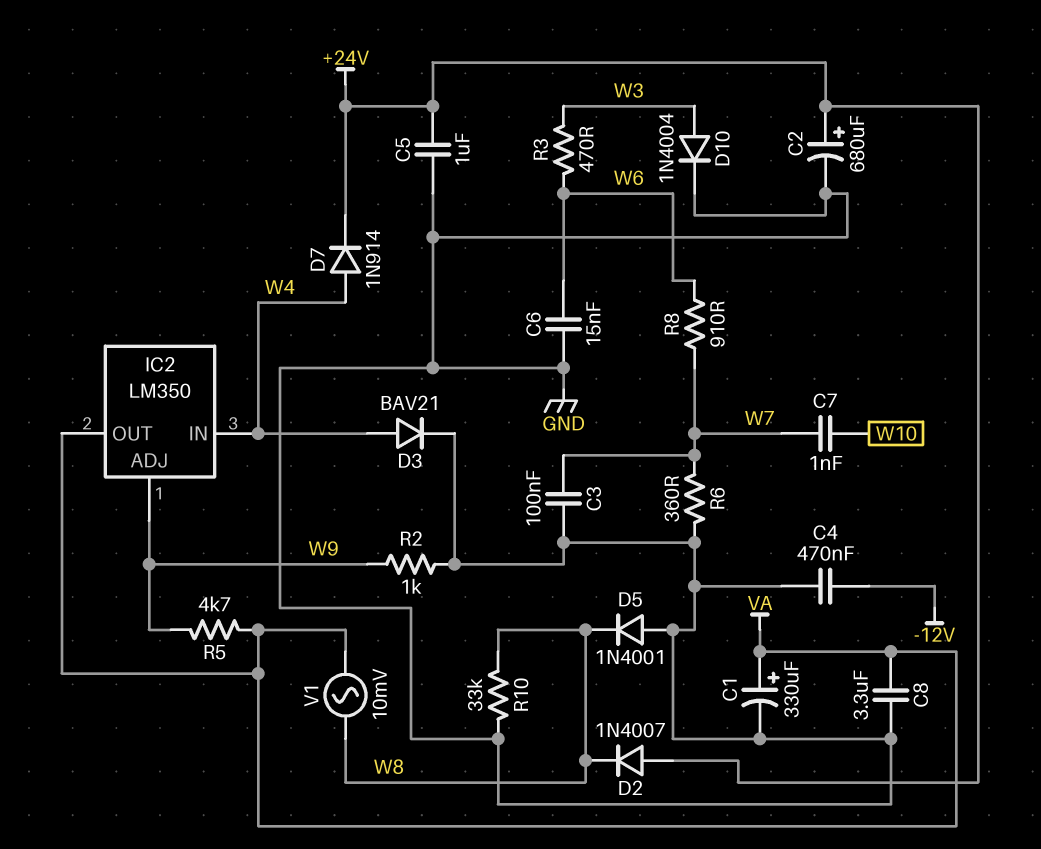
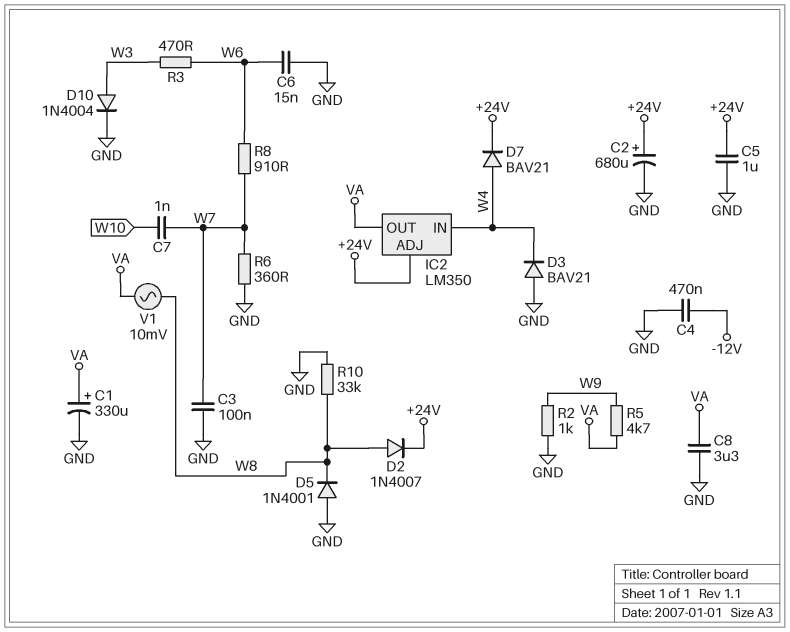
D2: diode 1N4007 (A +24V, K W8) -> diode 1N4007 (A W8, K +24V)
D3: diode BAV21 (A W4, K GND) -> diode BAV21 (A GND, K W4)
D7: diode 1N914 (A W4, K +24V) -> diode BAV21 (A W4, K +24V)
IC2 pin ADJ: W9 -> +24V

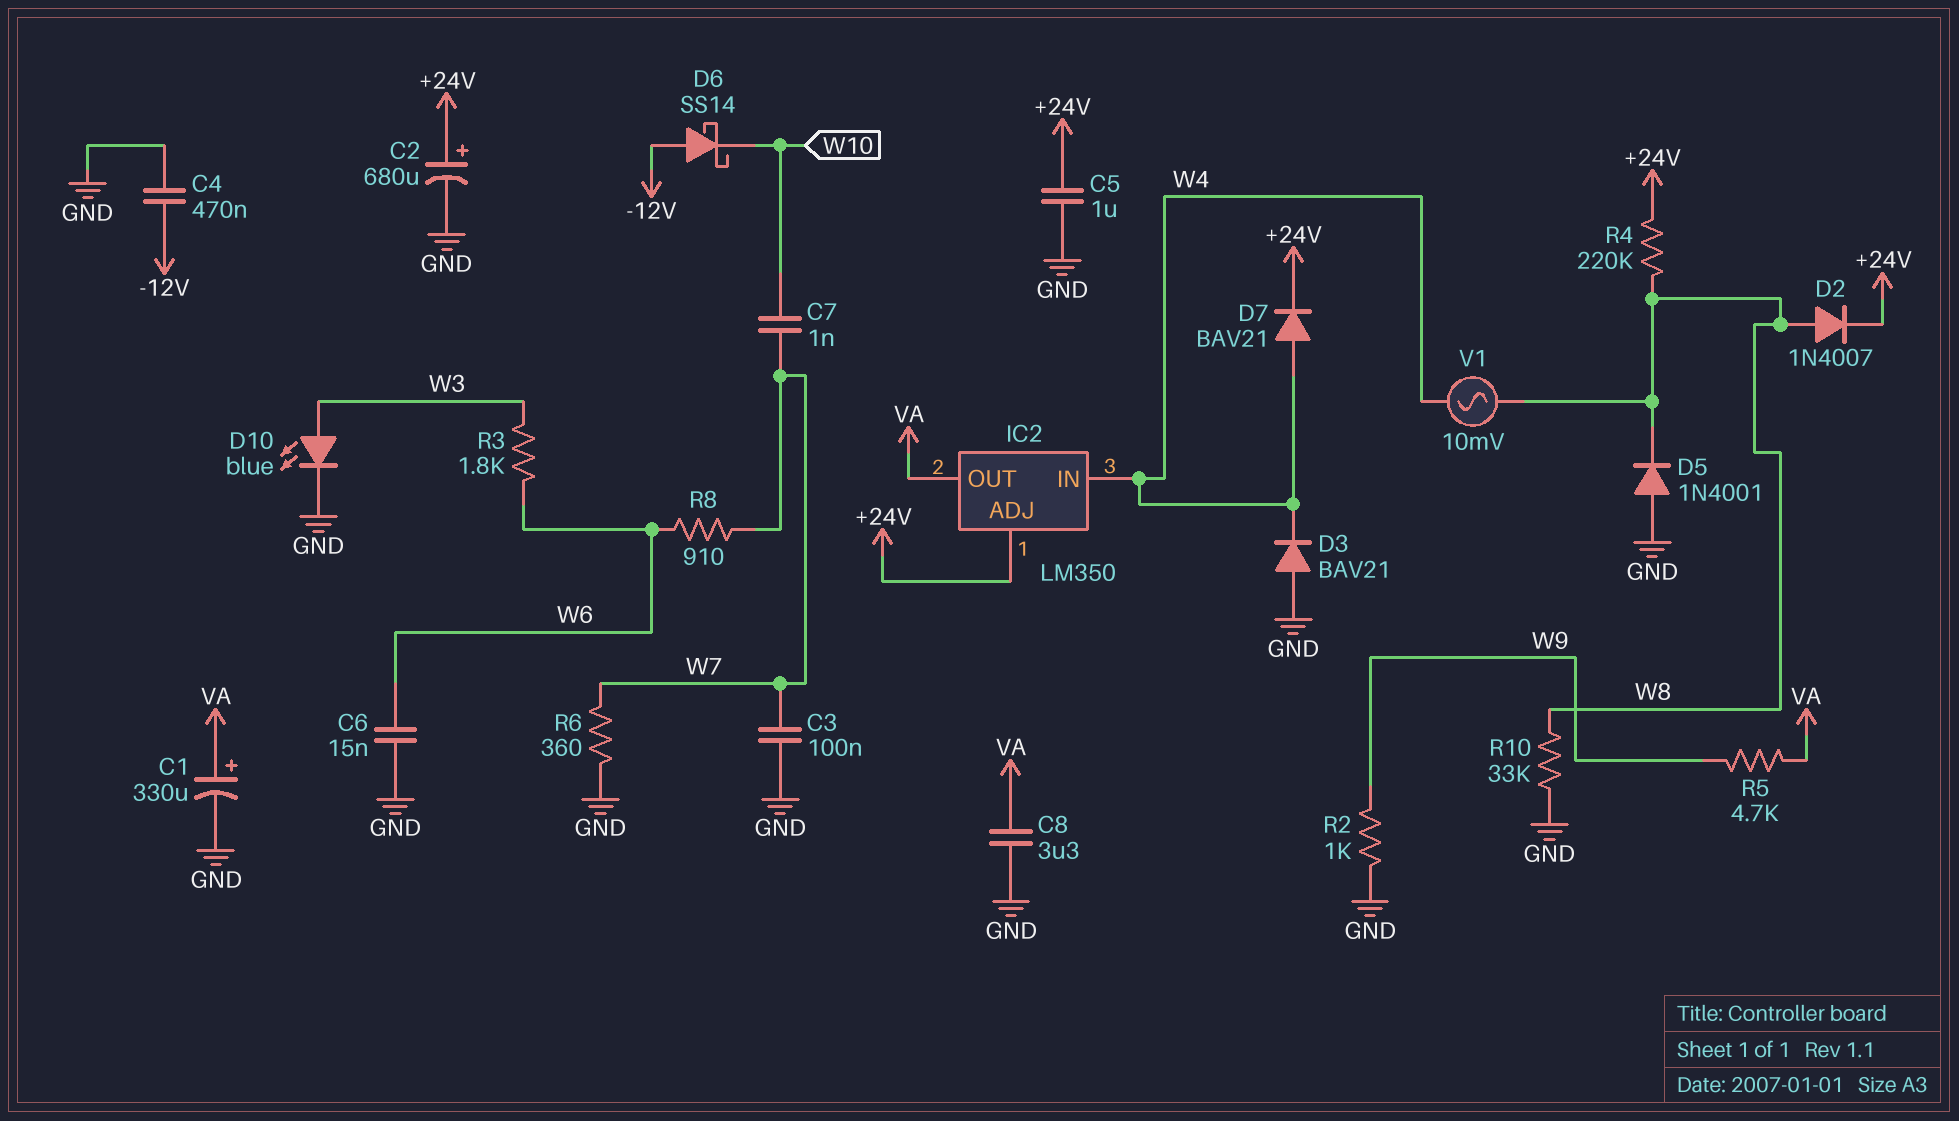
D6: none -> schottky SS14 (A -12V, K W10)
D10: diode 1N4004 (A W3, K GND) -> LED blue (A W3, K GND)
R3: 470 (W3, W6) -> 1.8k (W3, W6)
R4: none -> 220k (+24V, W8)
V1: AC 10mV (VA, W8) -> AC 10mV (W4, W8)

